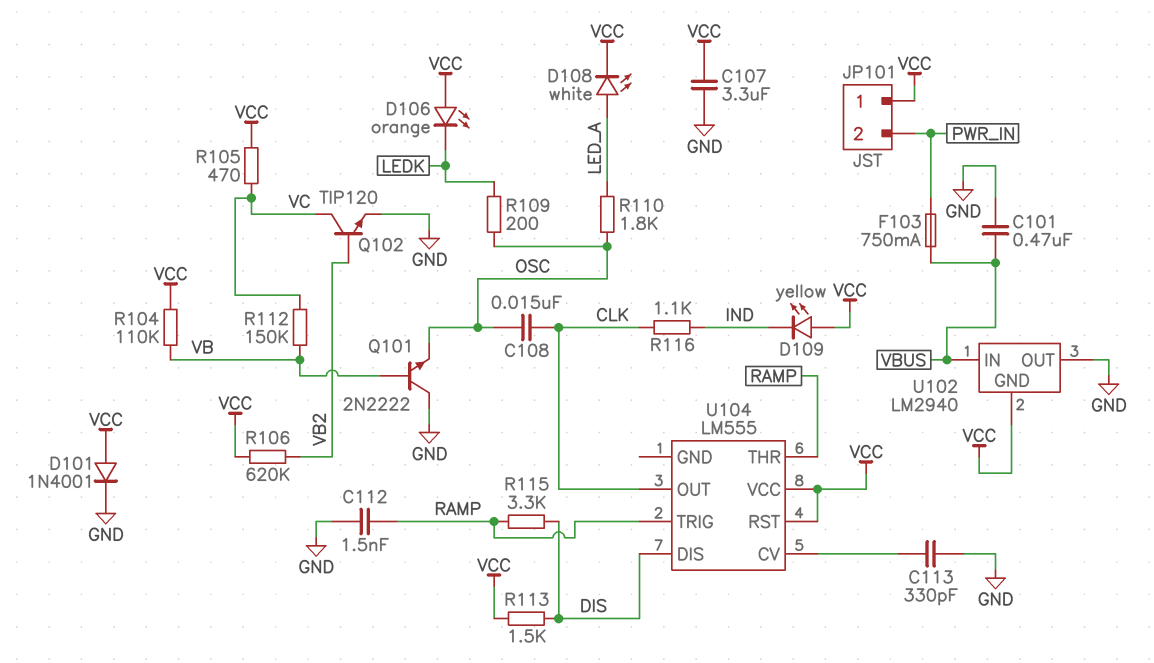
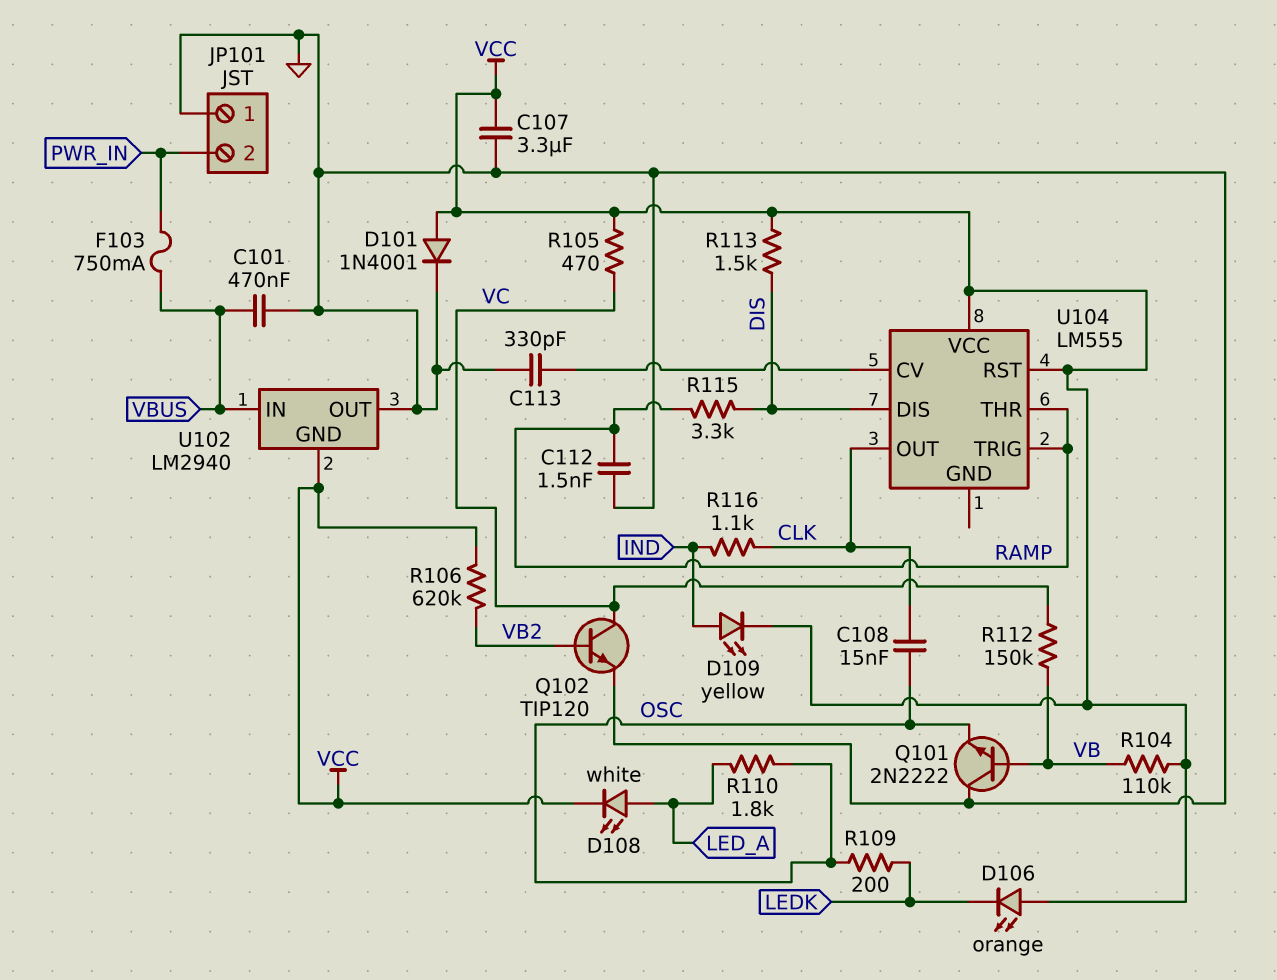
D109: LED yellow (A VCC, K IND) -> LED yellow (A IND, K VCC)
JP101 pin 1: VCC -> GND

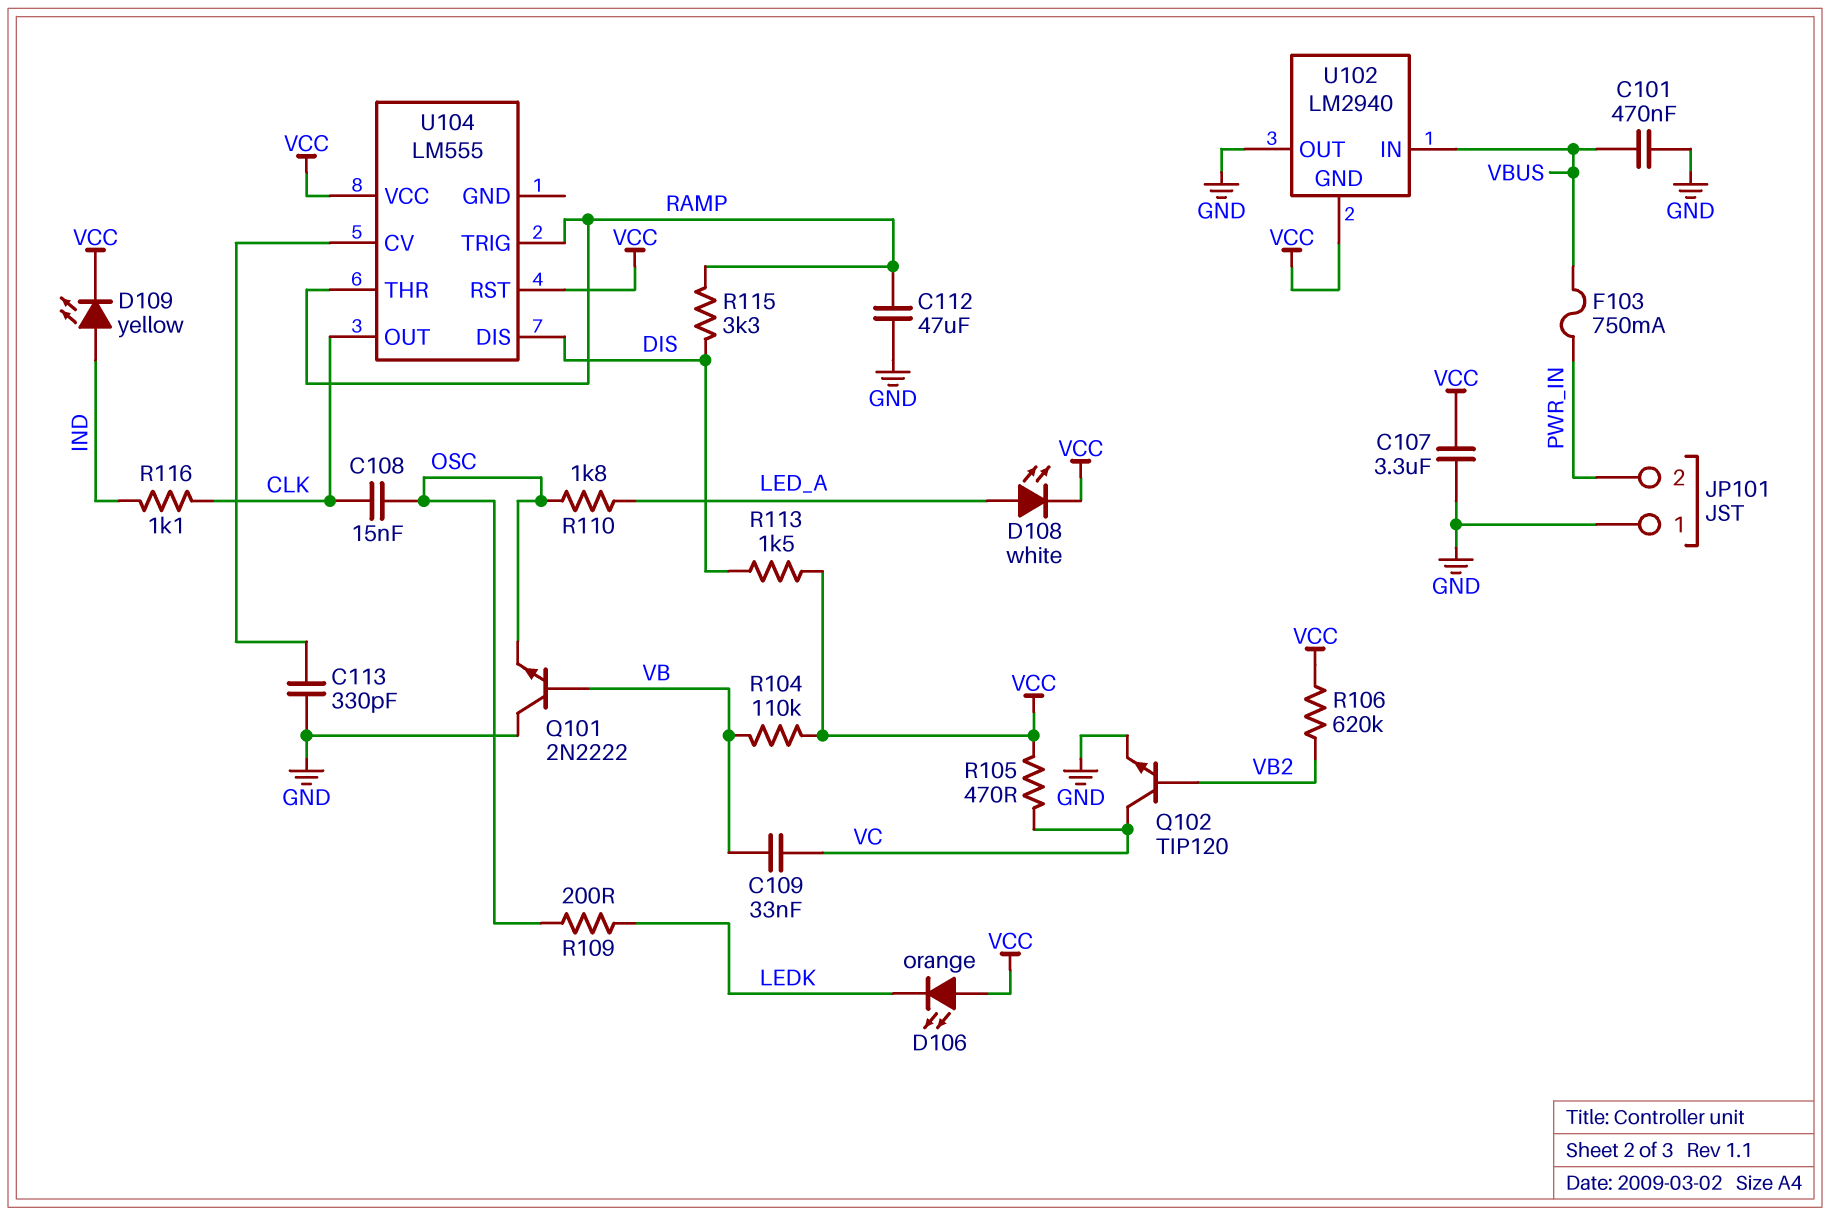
C109: none -> 33nF (VB, VC)
C112: 1.5nF (GND, RAMP) -> 47uF (GND, RAMP)
D101: diode 1N4001 (A VCC, K GND) -> none
R112: 150k (VB, VC) -> none

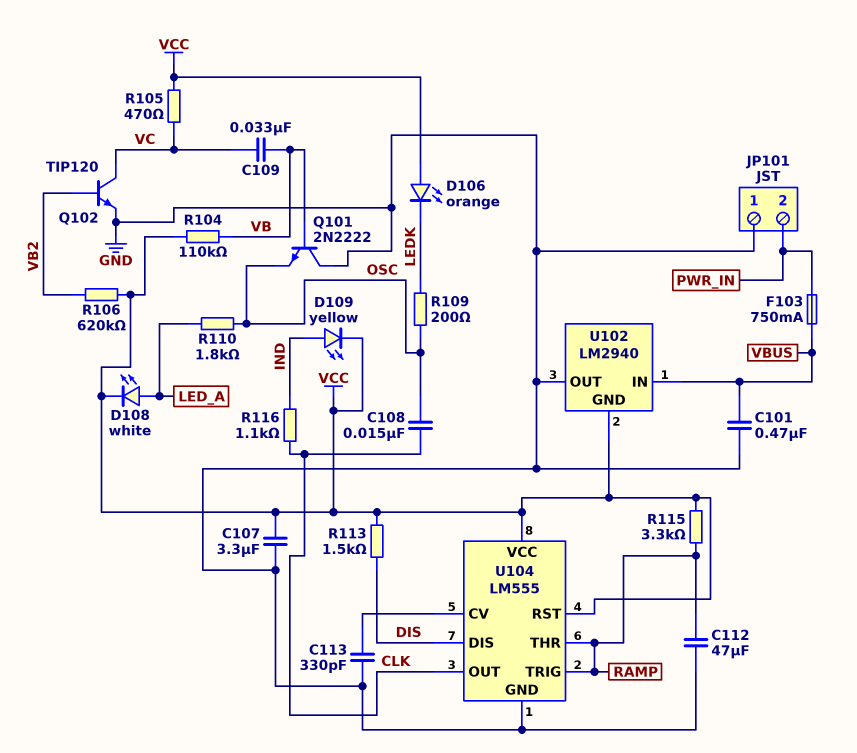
R115: 3.3k (DIS, RAMP) -> 3.3k (RAMP, VCC)
U104 pin GND: none -> GND

